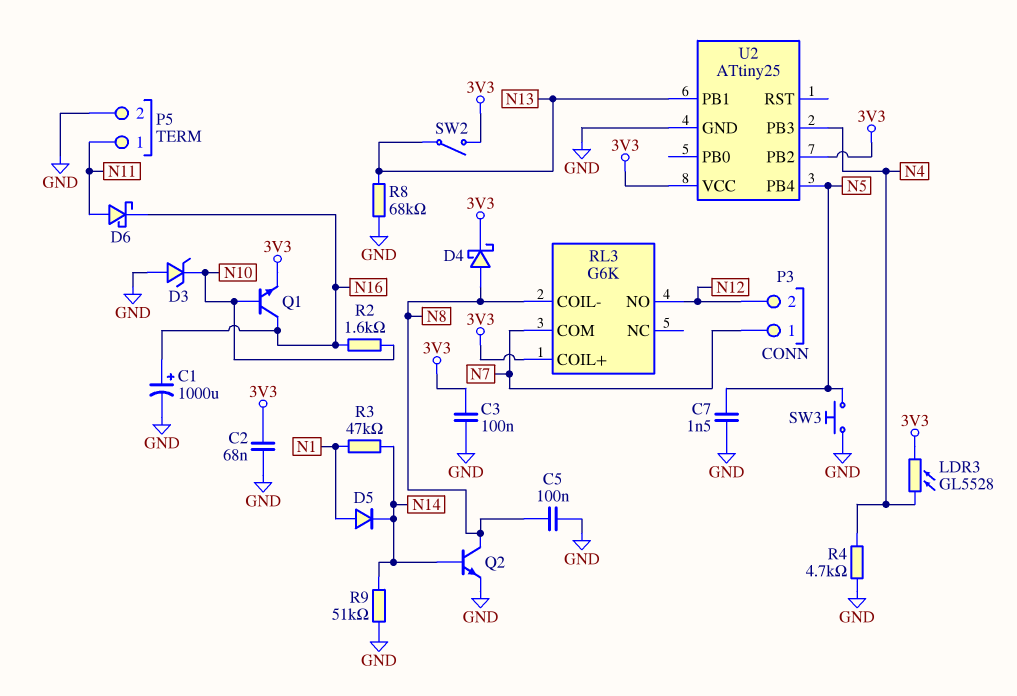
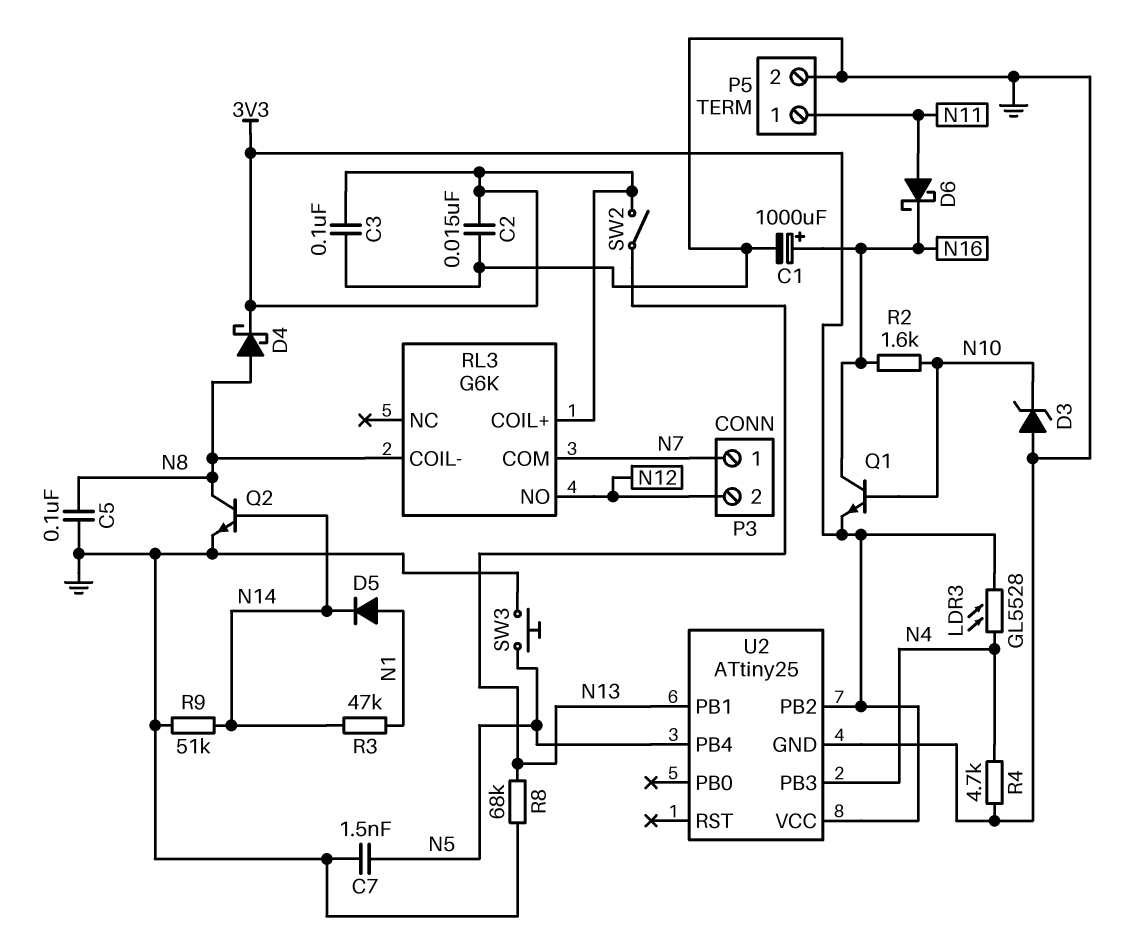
C2: 68nF (3V3, GND) -> 15nF (3V3, GND)

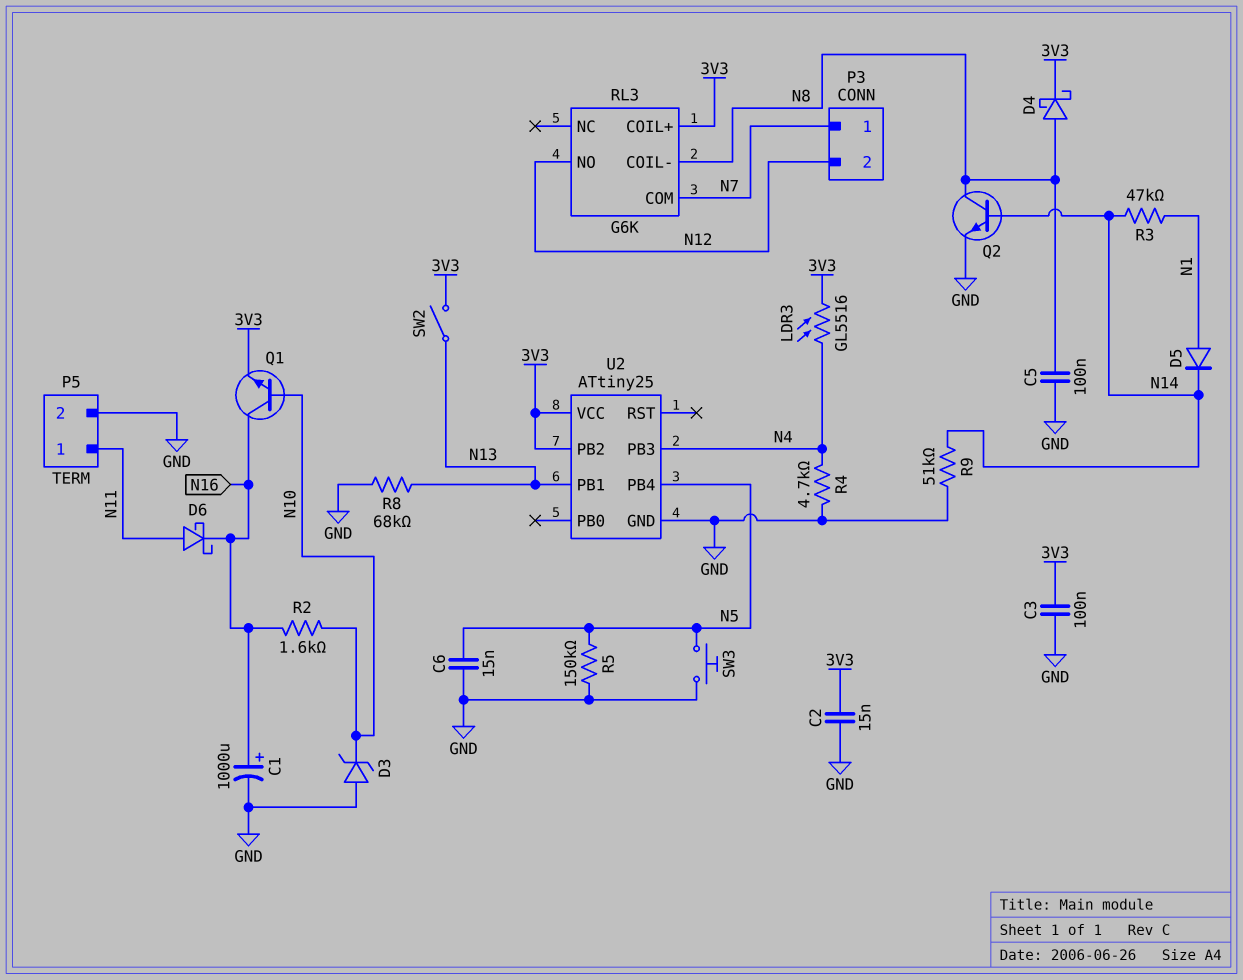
C6: none -> 15nF (GND, N5)
C7: 1.5nF (GND, N5) -> none
LDR3: GL5528 (3V3, N4) -> GL5516 (3V3, N4)
R5: none -> 150k (GND, N5)

